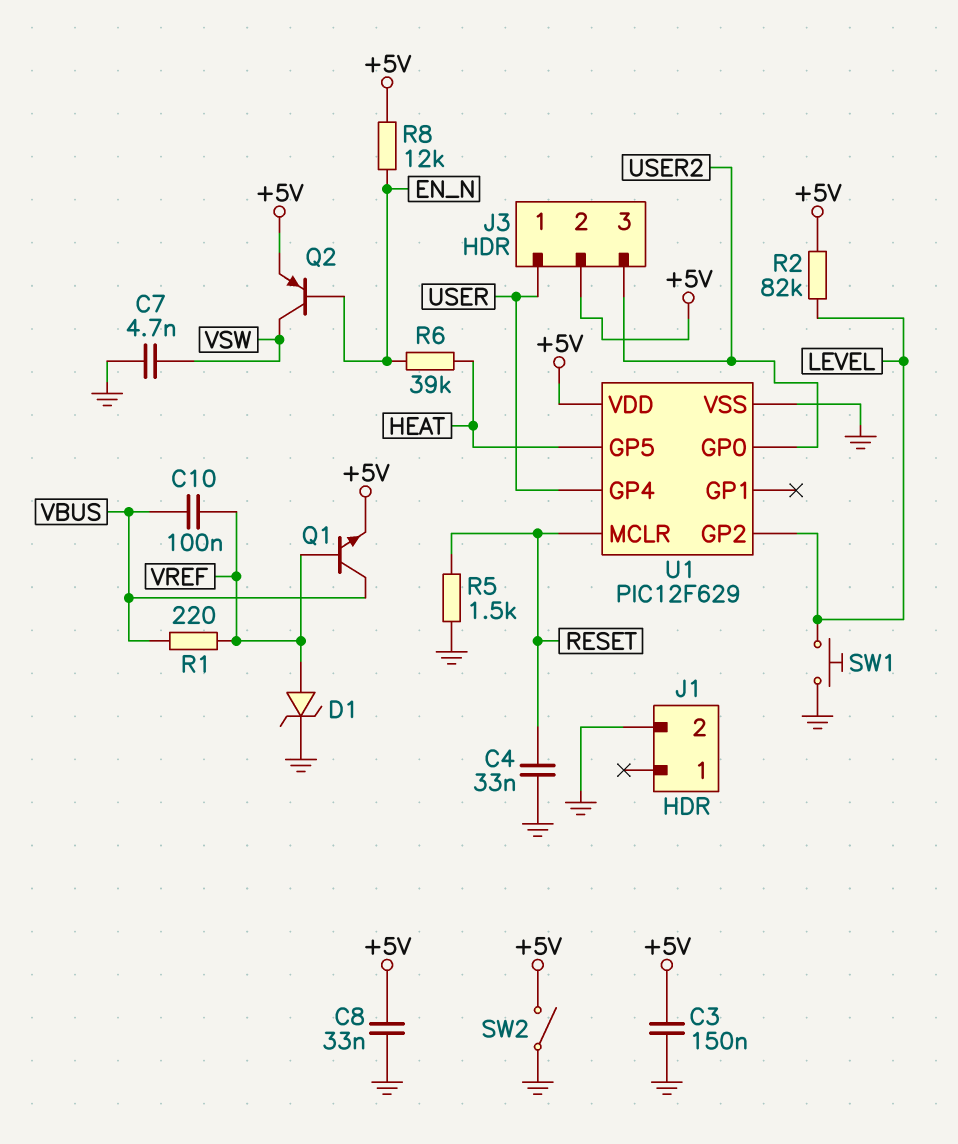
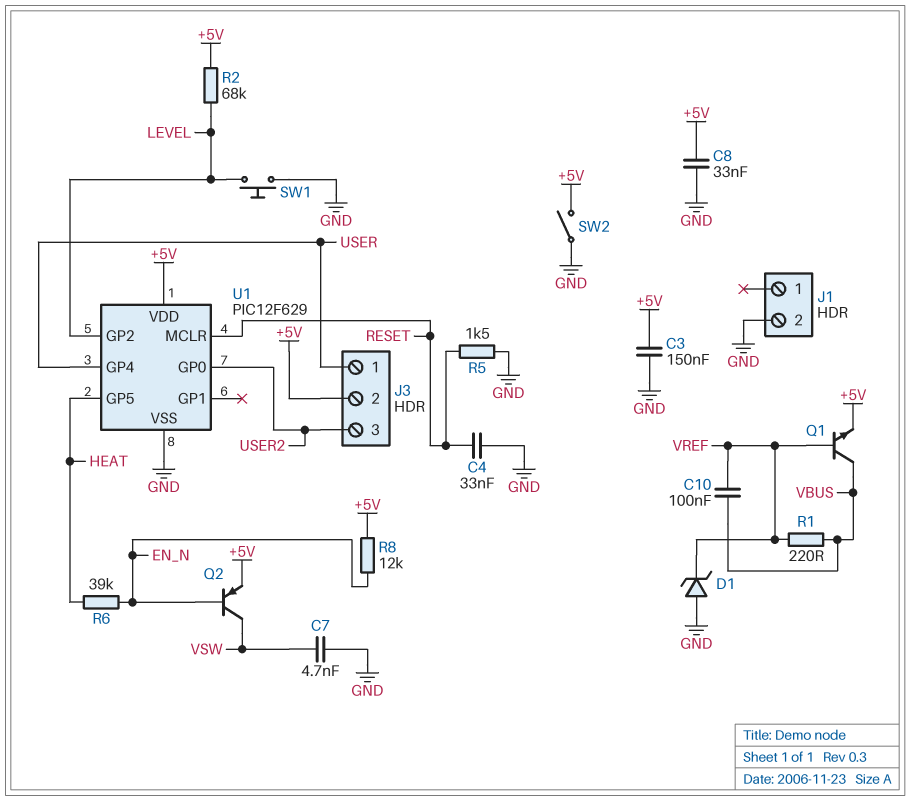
D1: zener (A VREF, K GND) -> zener (A GND, K VREF)
R2: 82k (+5V, LEVEL) -> 68k (+5V, LEVEL)

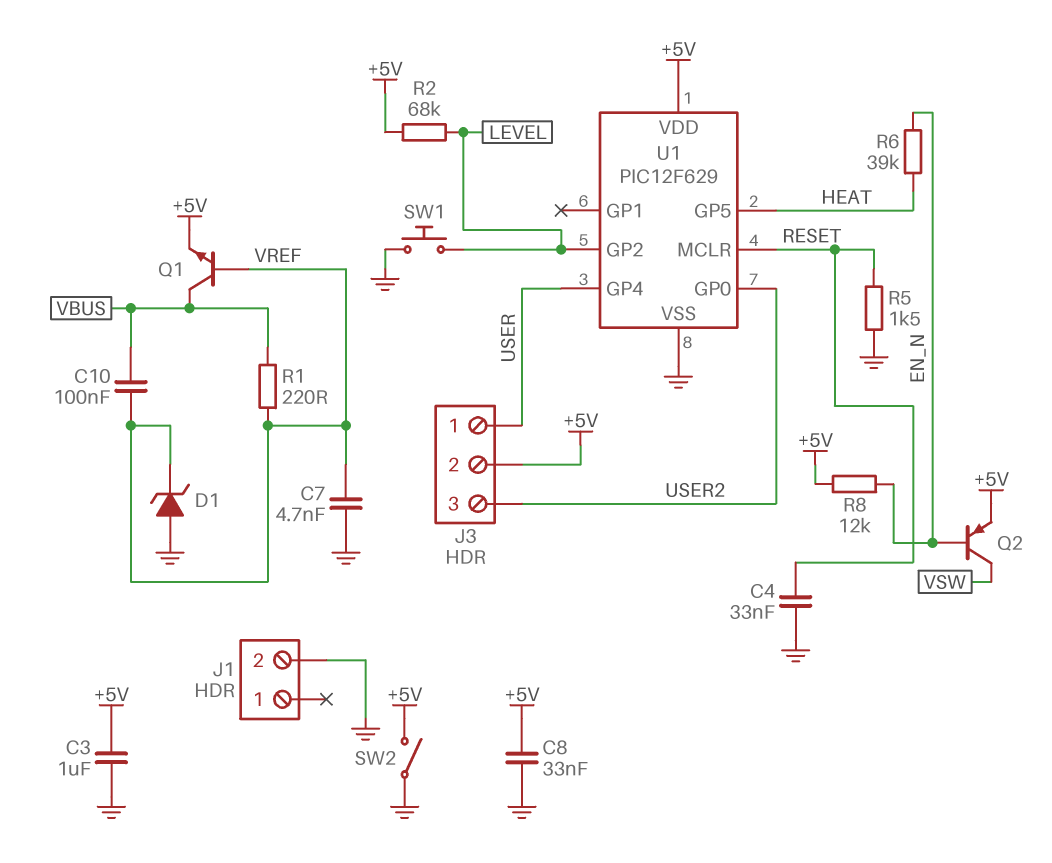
C3: 150nF (+5V, GND) -> 1uF (+5V, GND)
C7: 4.7nF (GND, VSW) -> 4.7nF (GND, VREF)

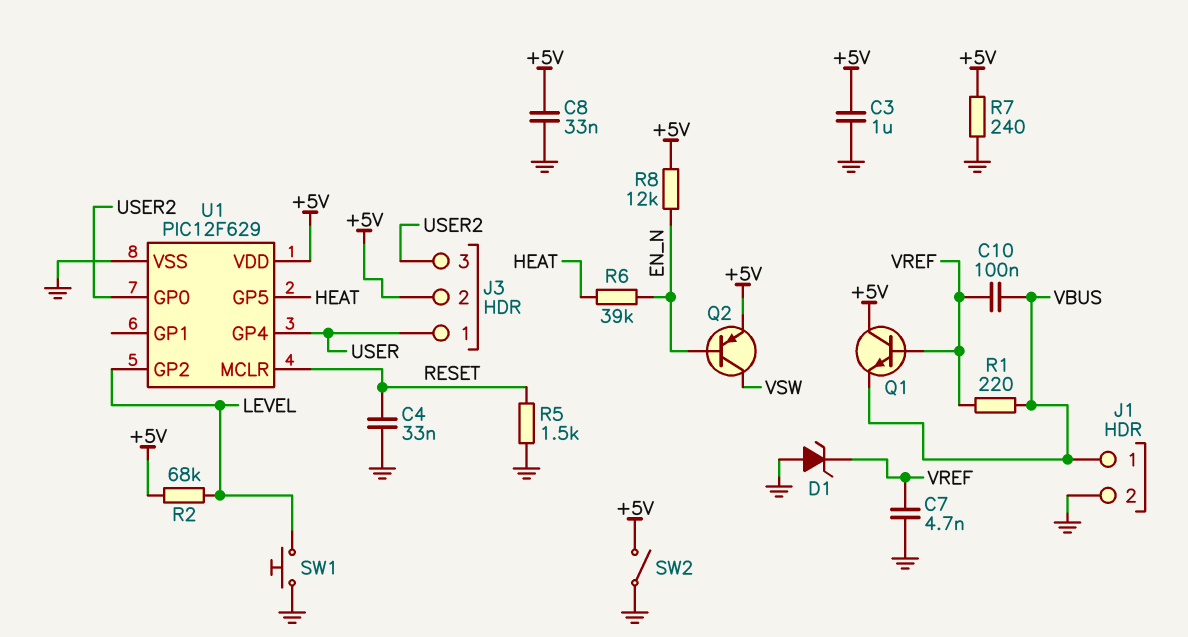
J1 pin 1: none -> VBUS
Q1: NPN (B VREF, C VBUS, E +5V) -> NPN (B VREF, C +5V, E VBUS)
R7: none -> 240 (+5V, GND)

